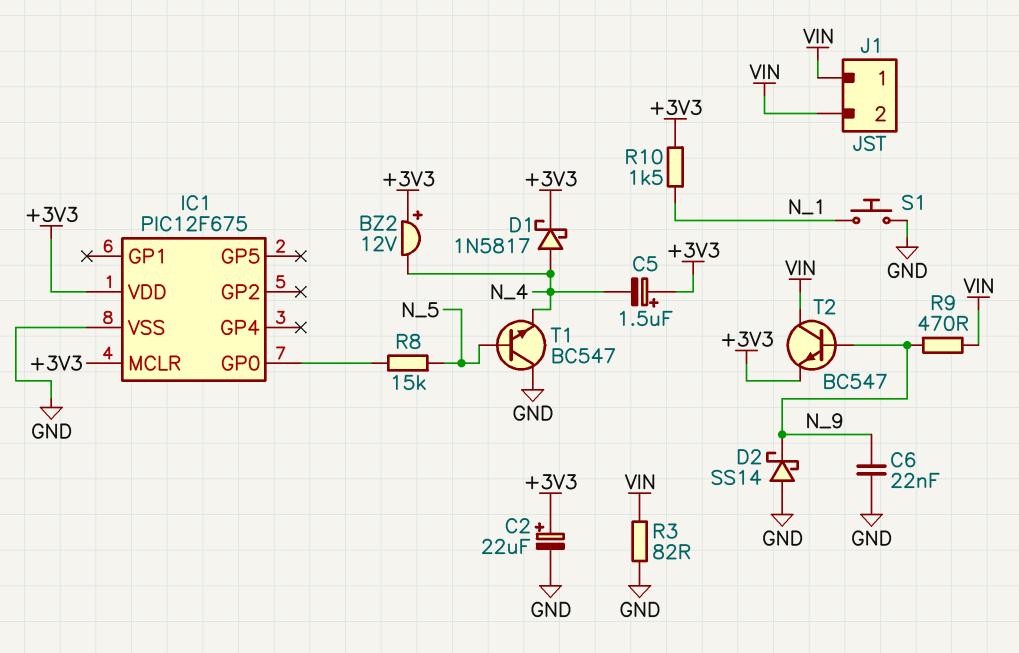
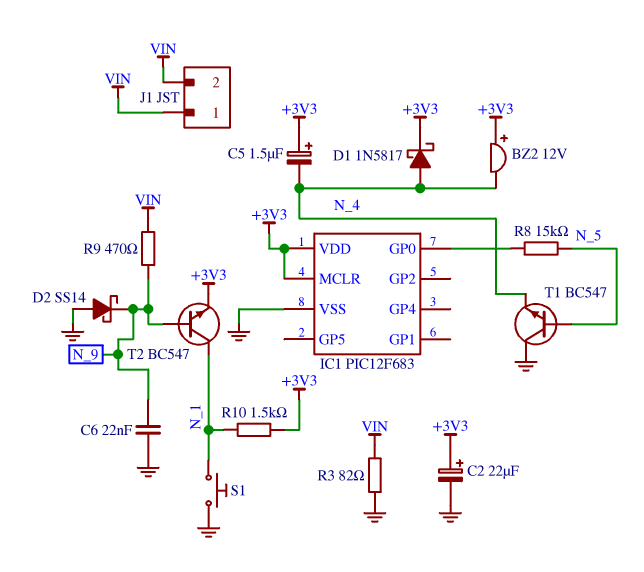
IC1: PIC12F675 -> PIC12F683
T2: NPN BC547 (B N_9, C VIN, E +3V3) -> NPN BC547 (B N_9, C N_1, E +3V3)

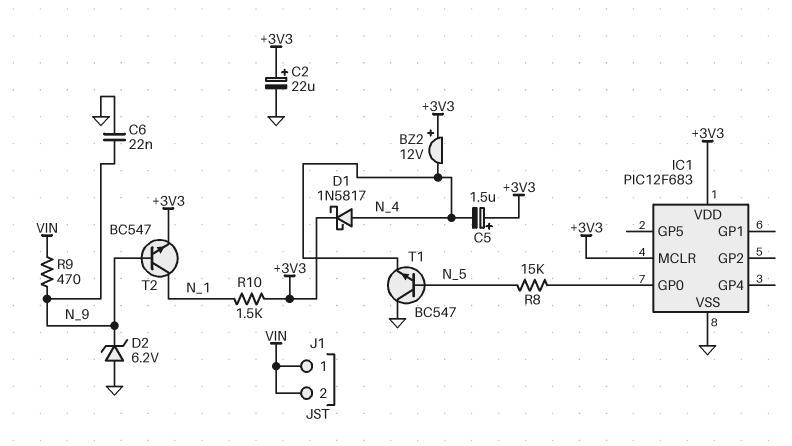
D2: schottky SS14 (A GND, K N_9) -> zener 6.2V (A GND, K N_9)
R3: 82 (GND, VIN) -> none
S1: button (GND, N_1) -> none

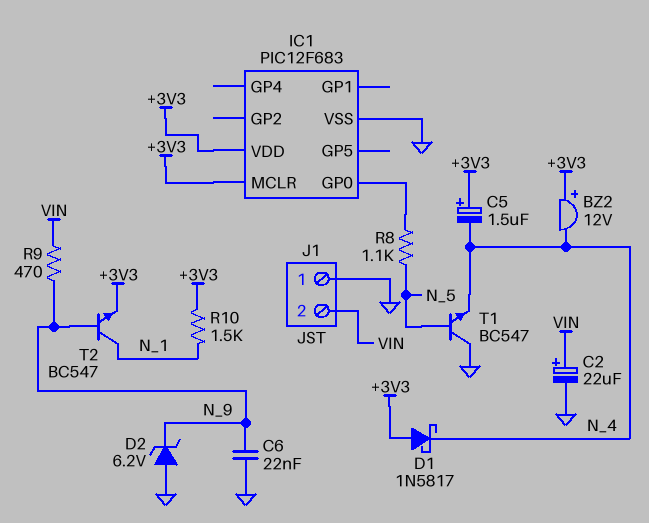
C2: 22uF (plus +3V3, minus GND) -> 22uF (plus VIN, minus GND)
D1: schottky 1N5817 (A N_4, K +3V3) -> schottky 1N5817 (A +3V3, K N_4)
J1 pin 1: VIN -> GND
R8: 15k (IC1/GP0, N_5) -> 1.1k (IC1/GP0, N_5)

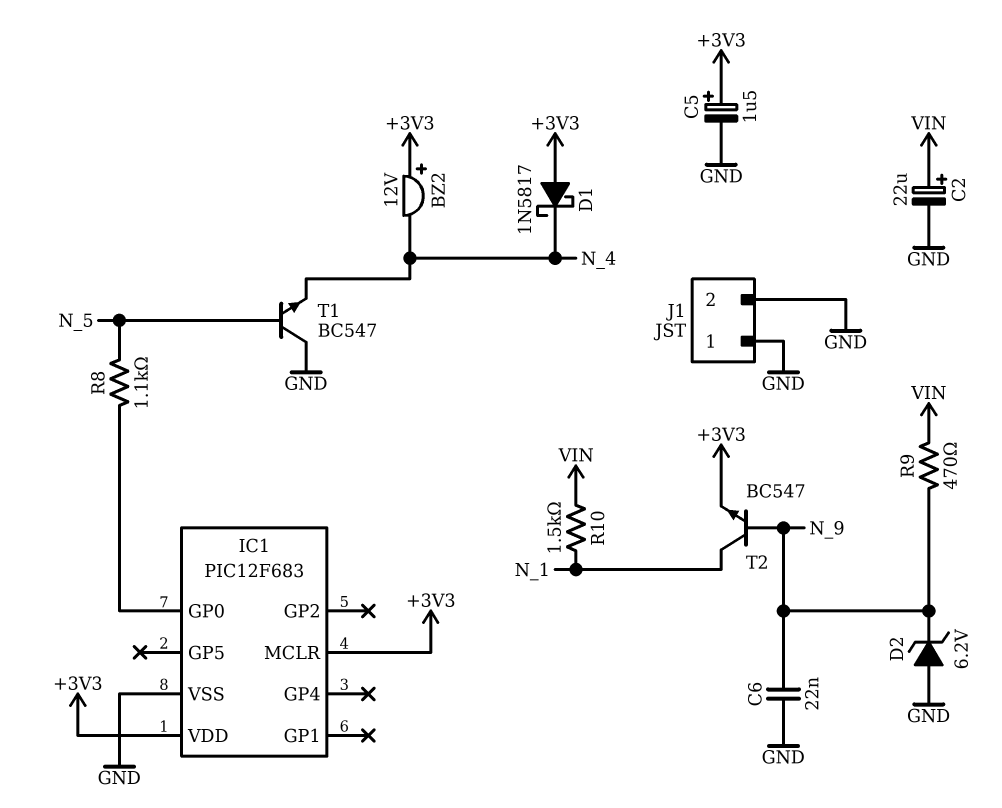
C5: 1.5uF (plus +3V3, minus N_4) -> 1.5uF (plus +3V3, minus GND)
J1 pin 2: VIN -> GND
R10: 1.5k (+3V3, N_1) -> 1.5k (N_1, VIN)

